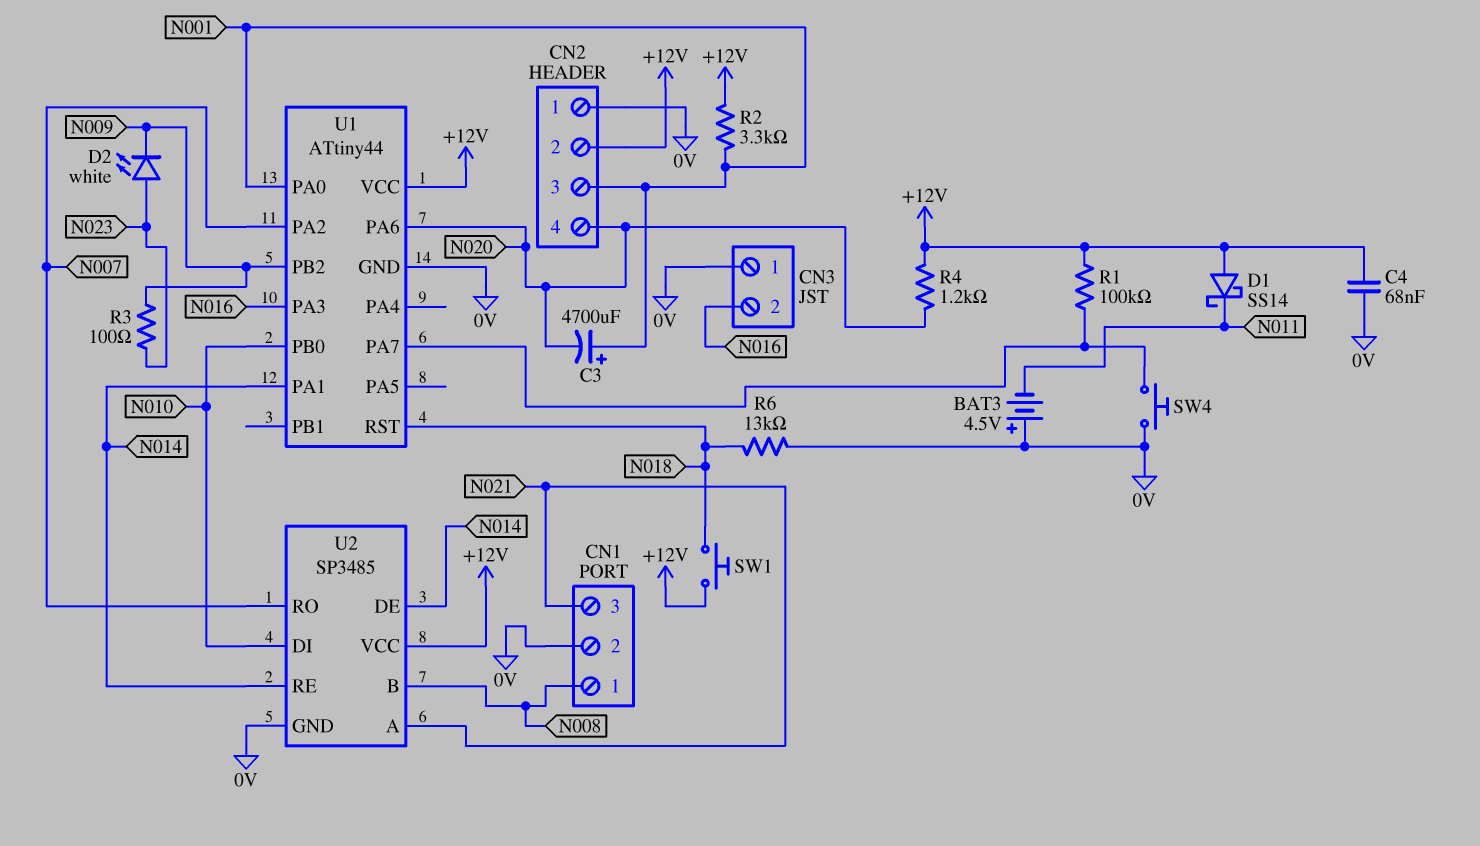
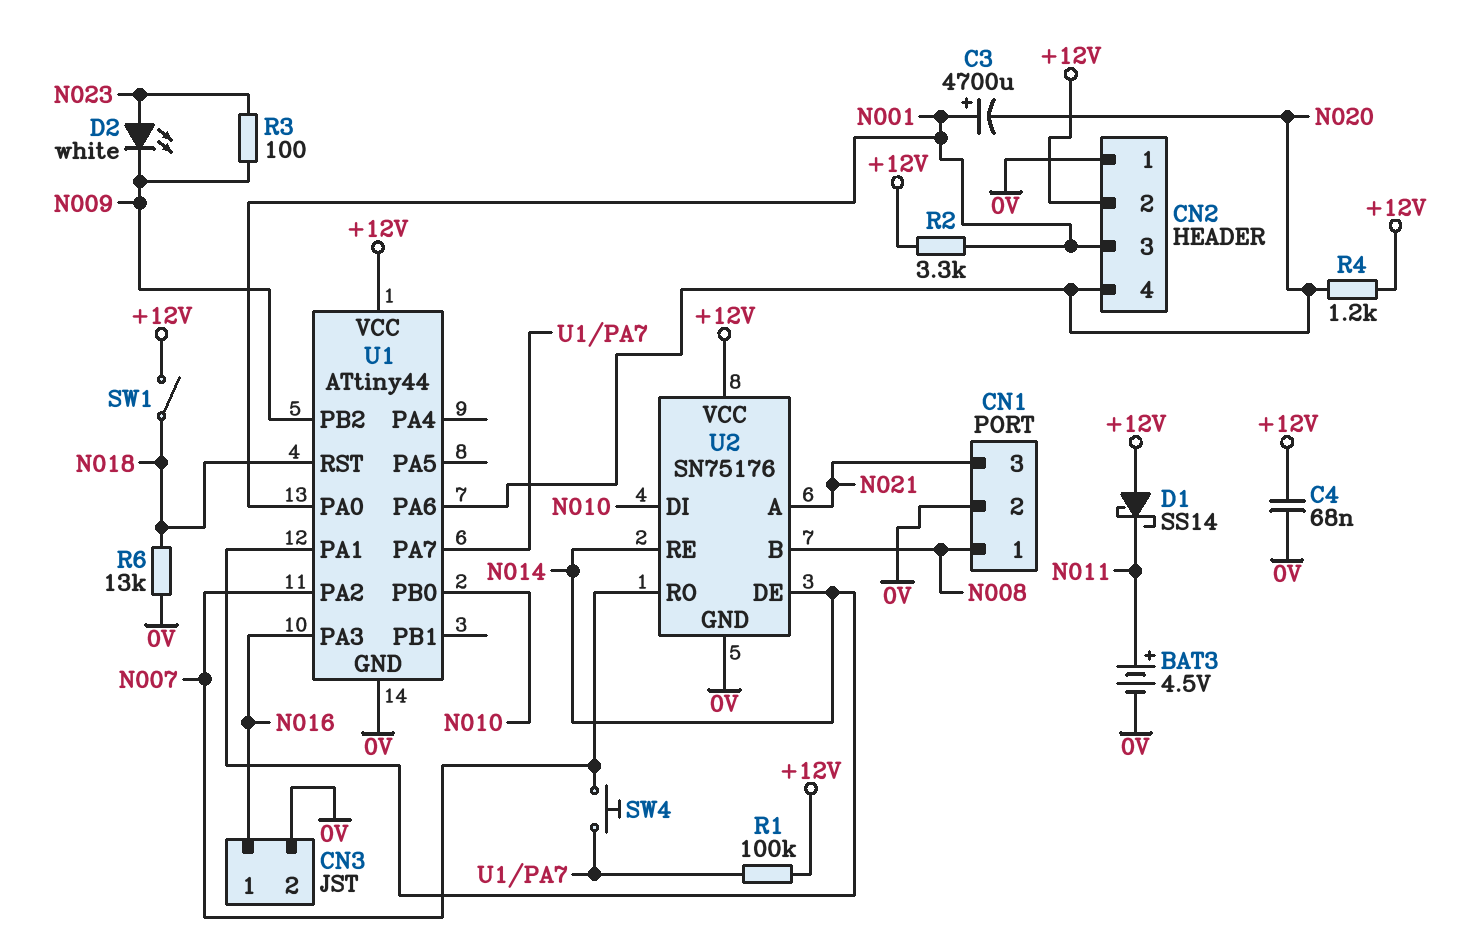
BAT3: 4.5V (plus 0V, minus N011) -> 4.5V (plus N011, minus 0V)
CN3 pin 1: 0V -> N016
CN3 pin 2: N016 -> 0V
SW1: button (+12V, N018) -> switch (+12V, N018)
SW4: button (0V, U1/PA7) -> button (N007, U1/PA7)
U2: SP3485 -> SN75176

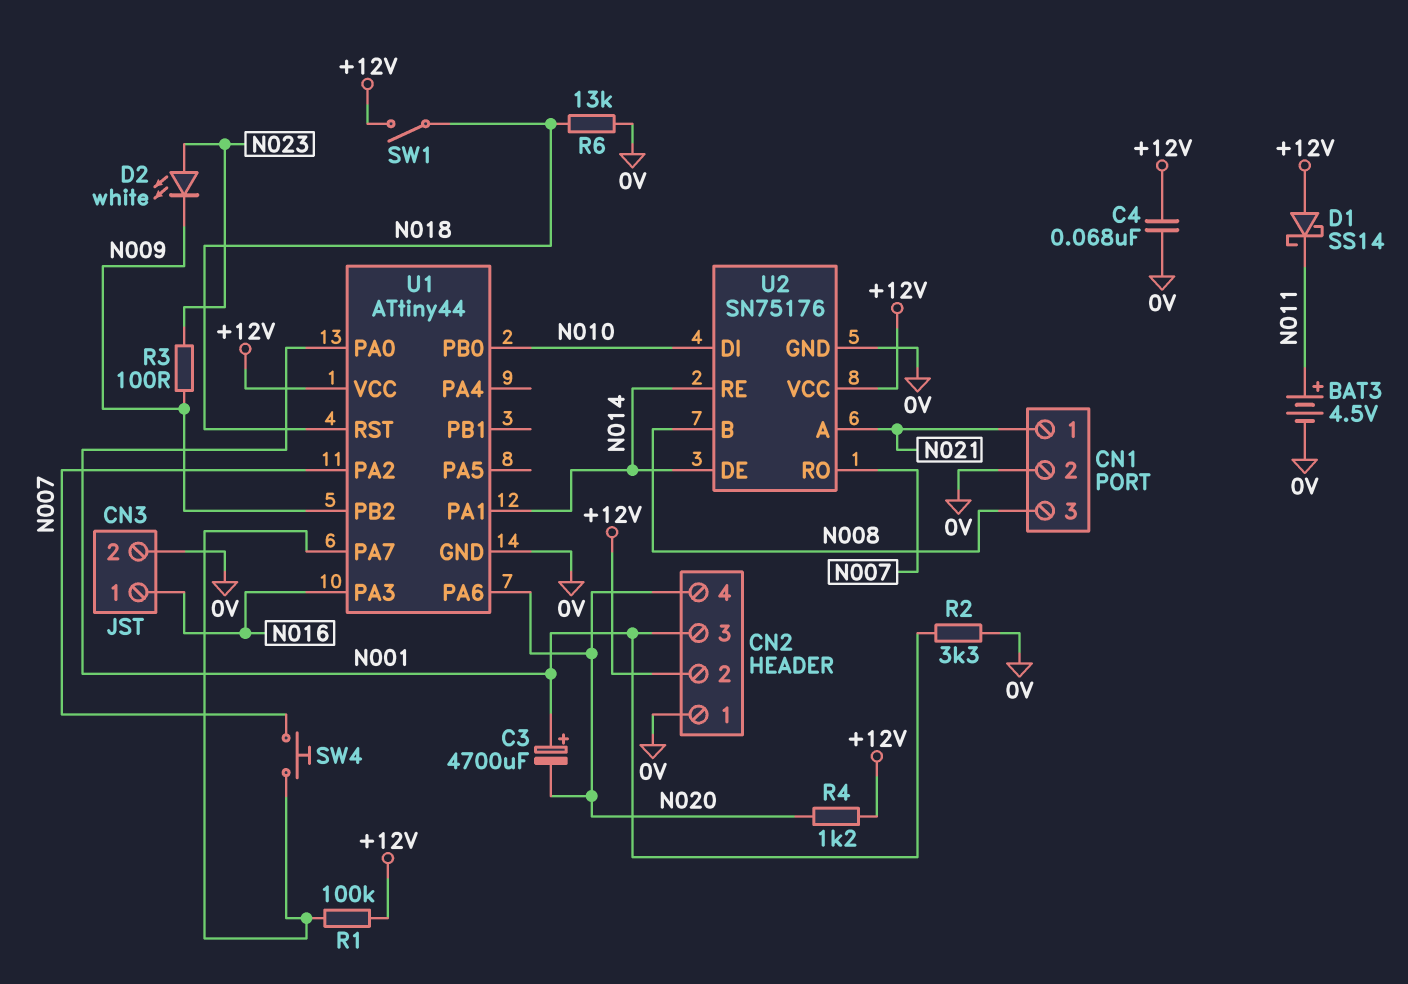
CN1 pin 1: N008 -> N021
CN1 pin 3: N021 -> N008
R2: 3.3k (+12V, N001) -> 3.3k (0V, N001)

